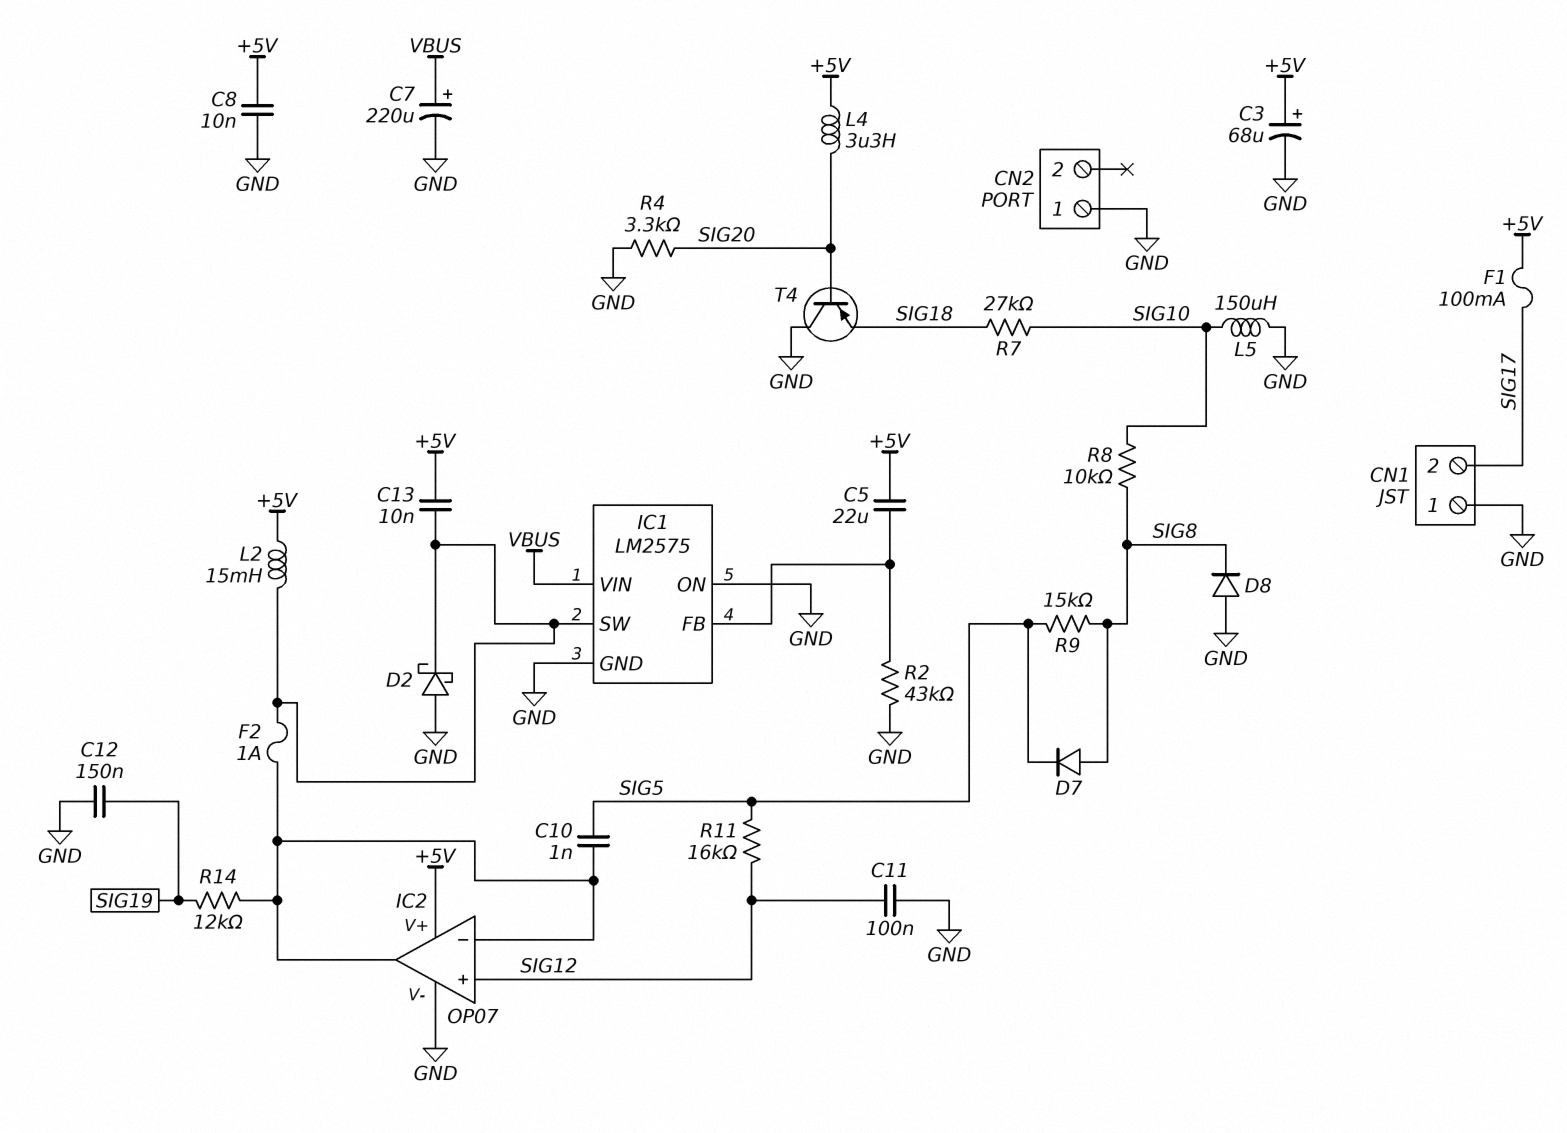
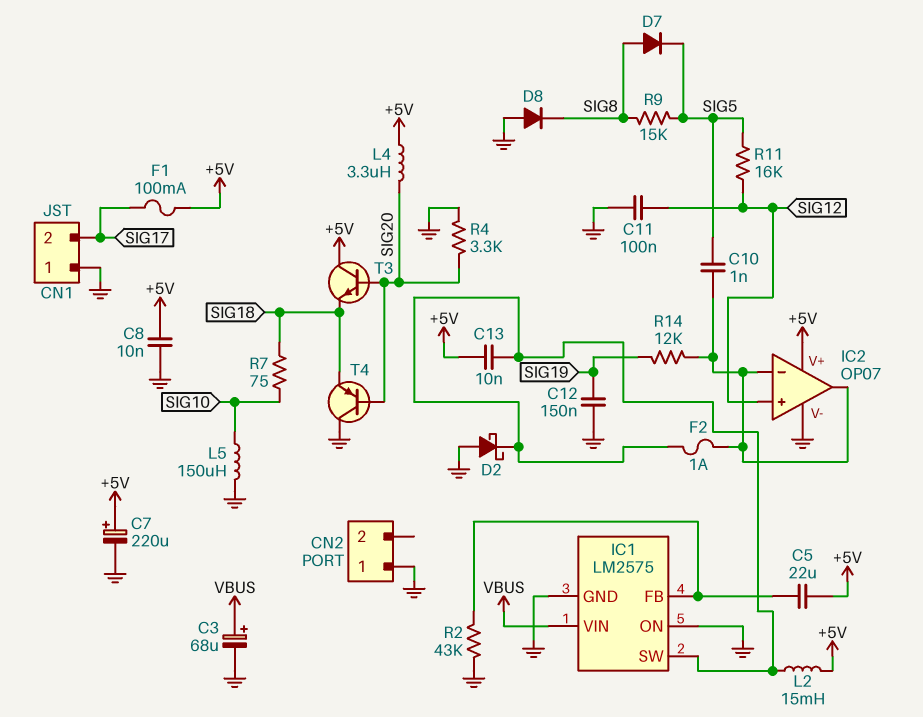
C3: 68uF (plus +5V, minus GND) -> 68uF (plus VBUS, minus GND)
C7: 220uF (plus VBUS, minus GND) -> 220uF (plus +5V, minus GND)
R7: 27k (SIG10, SIG18) -> 75 (SIG10, SIG18)
R8: 10k (SIG8, SIG10) -> none
T3: none -> NPN (B SIG20, C +5V, E SIG18)

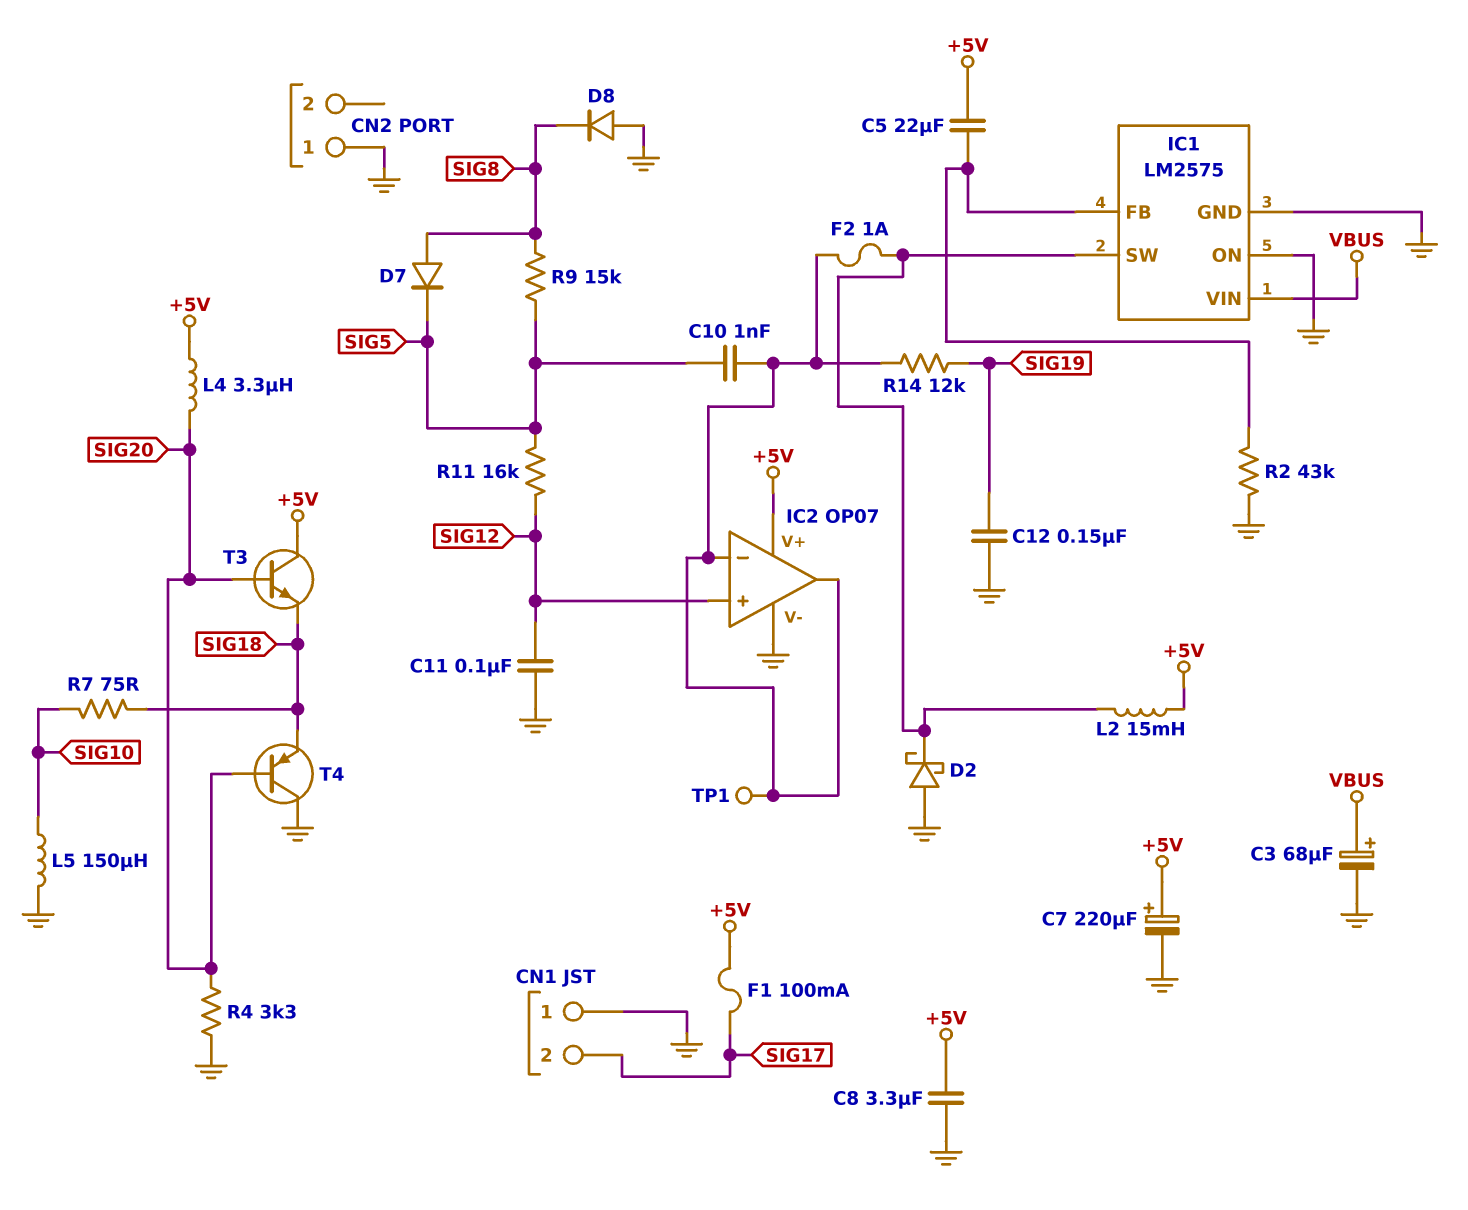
C8: 10nF (+5V, GND) -> 3.3uF (+5V, GND)
C13: 10nF (+5V, IC1/SW) -> none
TP1: none -> test point (IC2/in-)

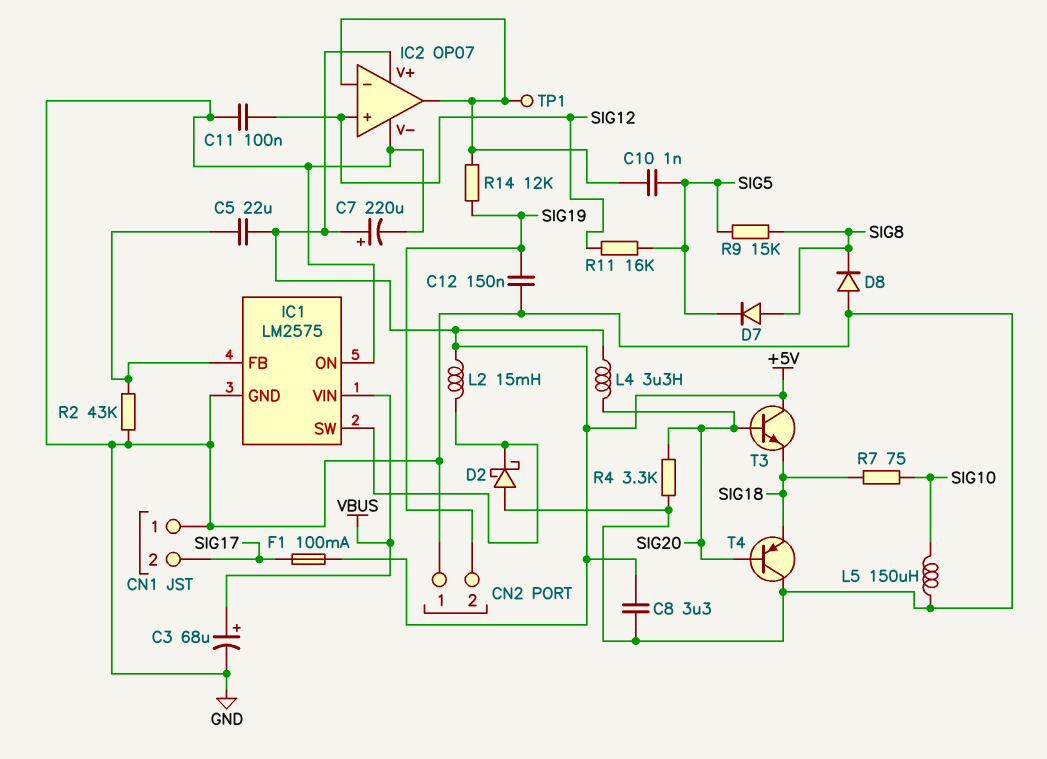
CN2 pin 2: none -> SIG19
F2: 1A (IC1/SW, IC2/in-) -> none

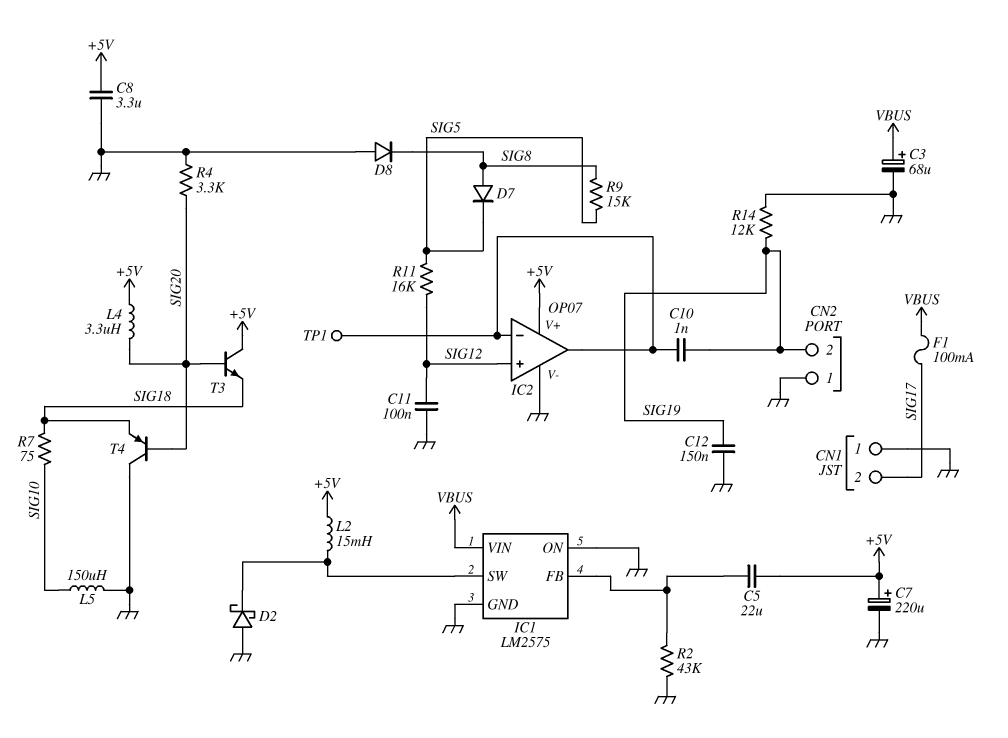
C10: 1nF (IC2/in-, SIG5) -> 1nF (IC2/in-, SIG19)
F1: 100mA (+5V, SIG17) -> 100mA (SIG17, VBUS)
R14: 12k (IC2/in-, SIG19) -> 12k (GND, SIG19)

